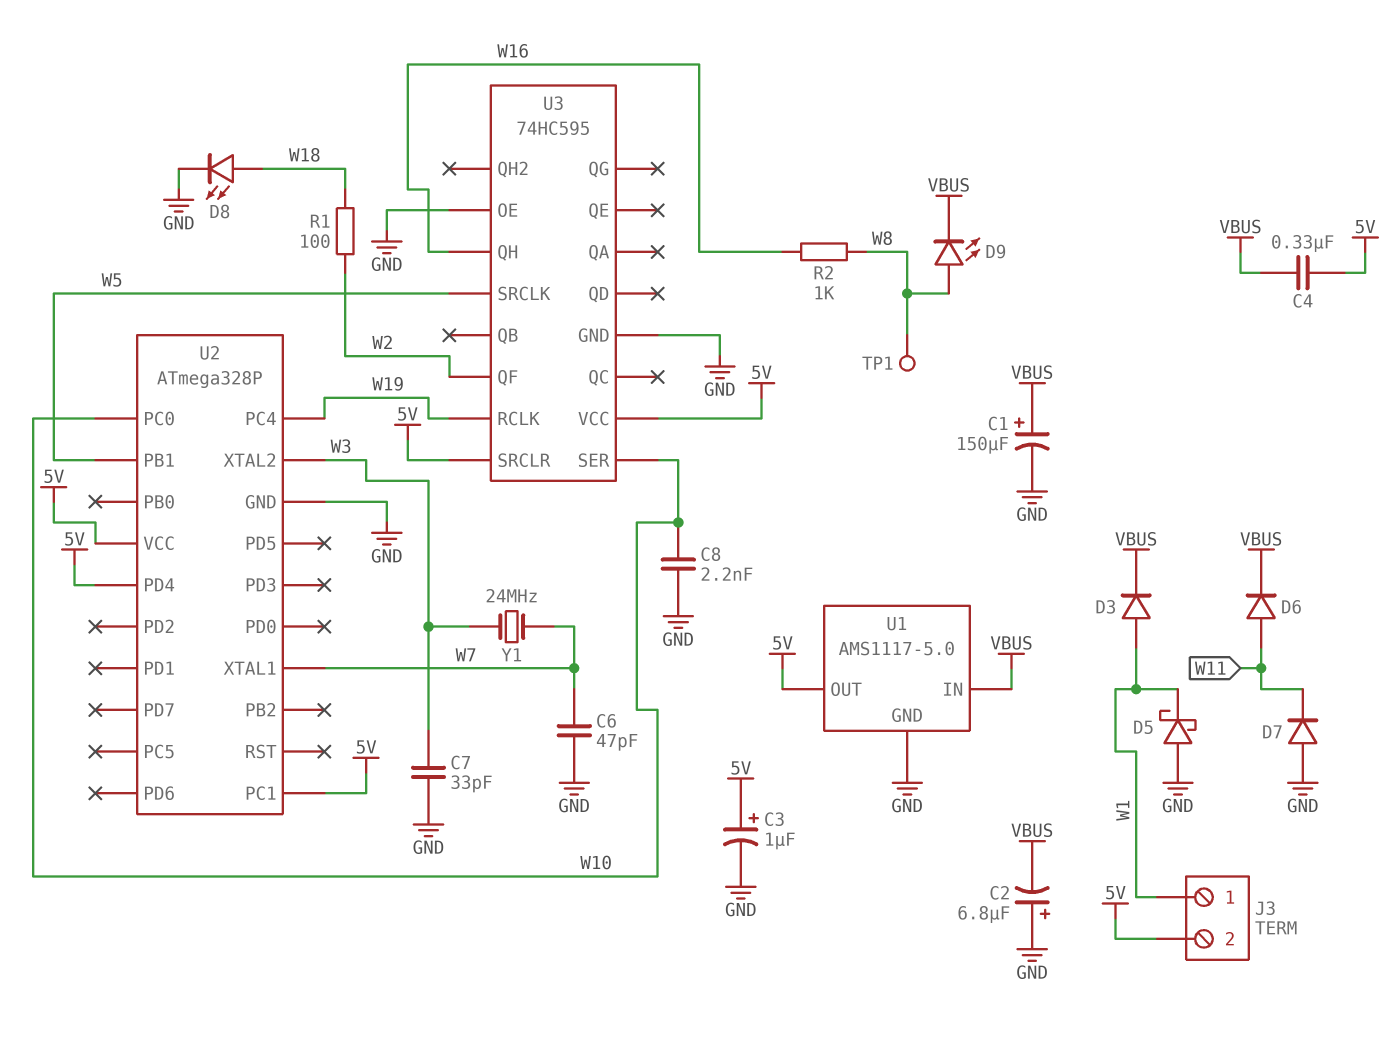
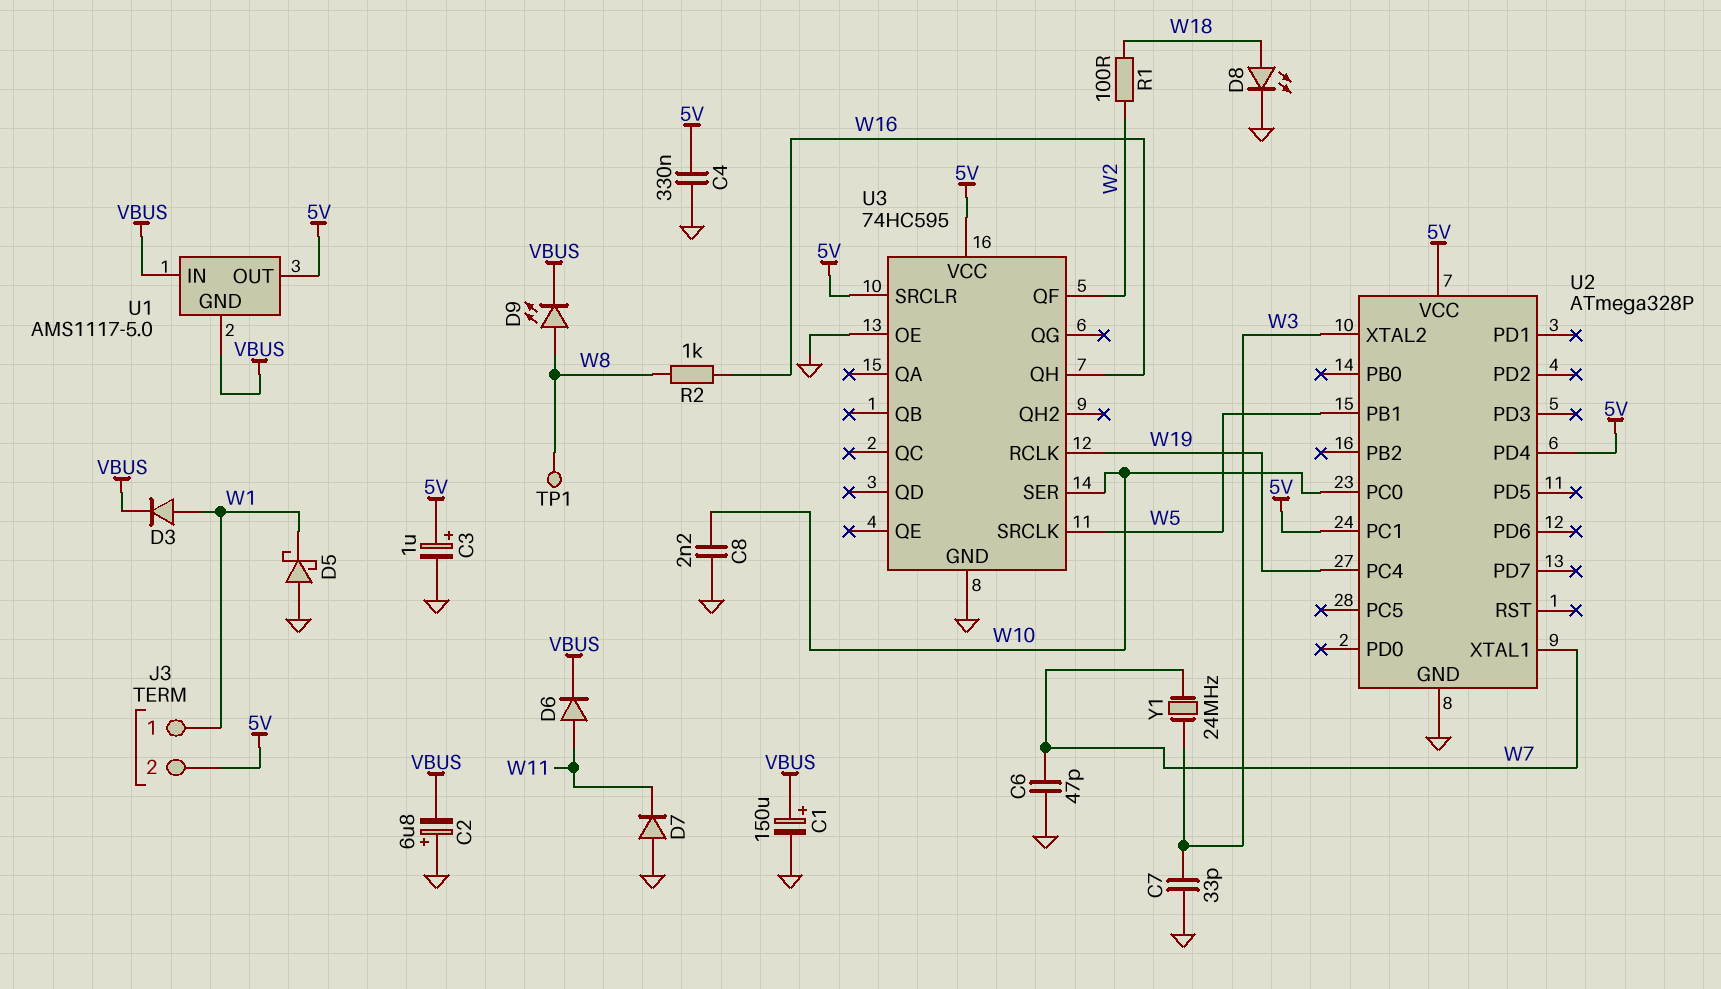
C4: 330nF (5V, VBUS) -> 330nF (5V, GND)
U1 pin GND: GND -> VBUS

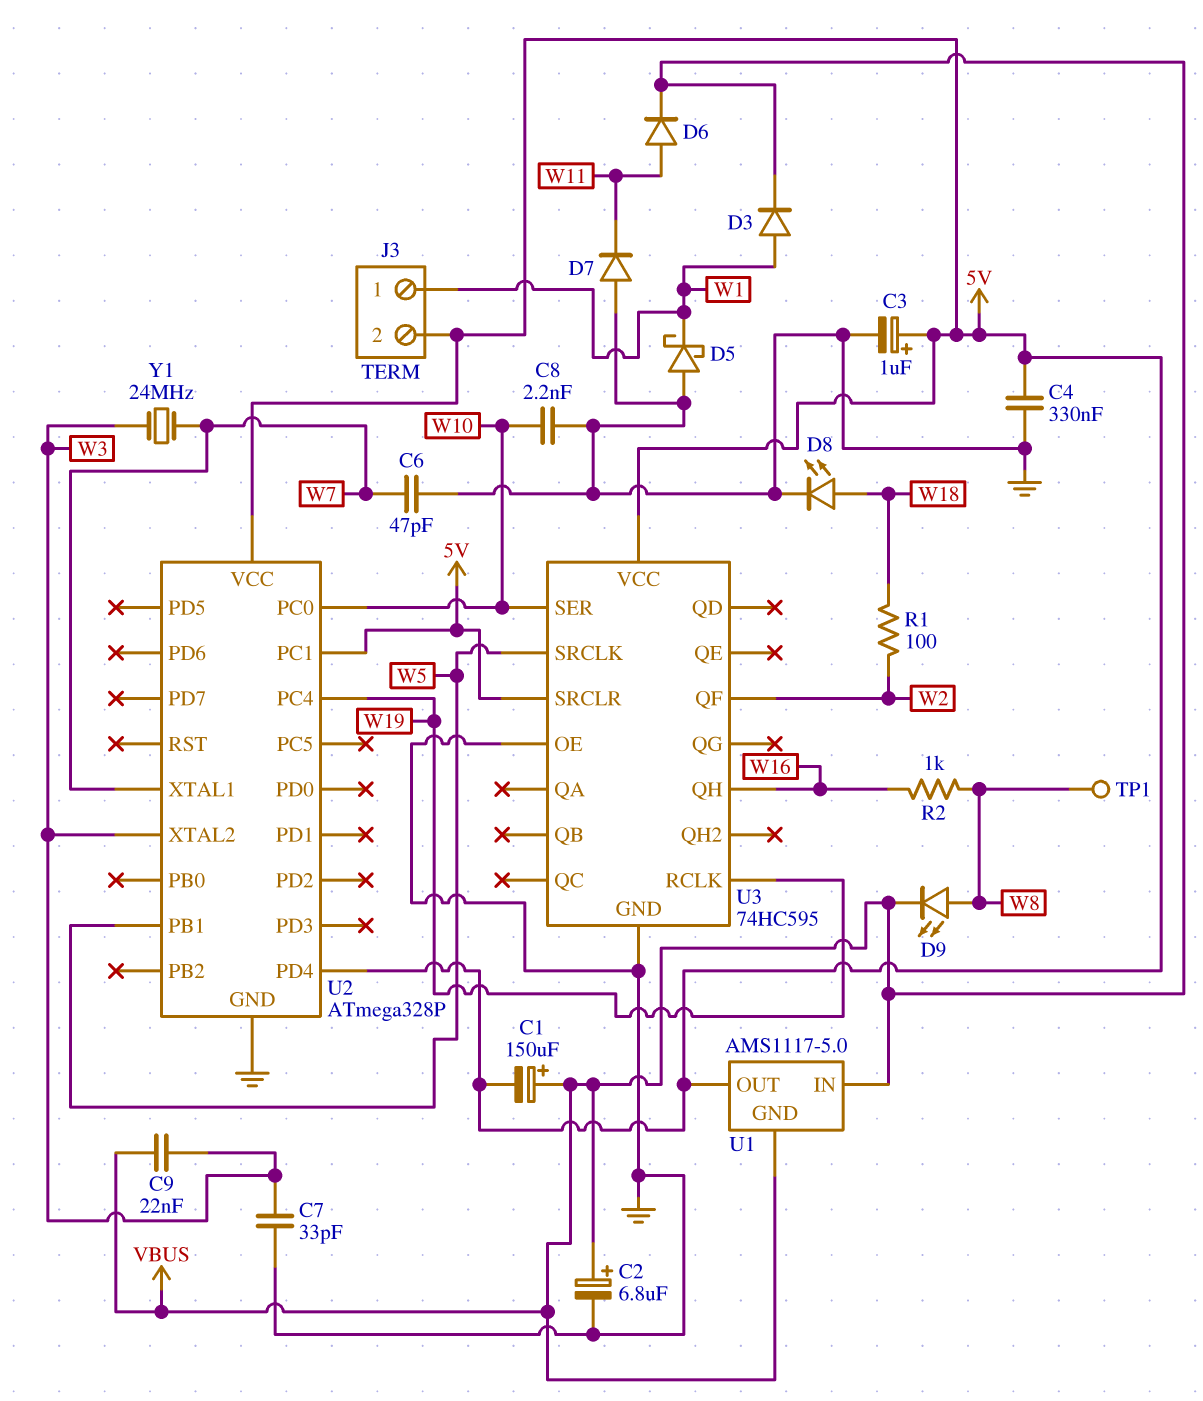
C1: 150uF (plus VBUS, minus GND) -> 150uF (plus VBUS, minus 5V)
C2: 6.8uF (plus GND, minus VBUS) -> 6.8uF (plus VBUS, minus GND)
C9: none -> 22nF (VBUS, W3)

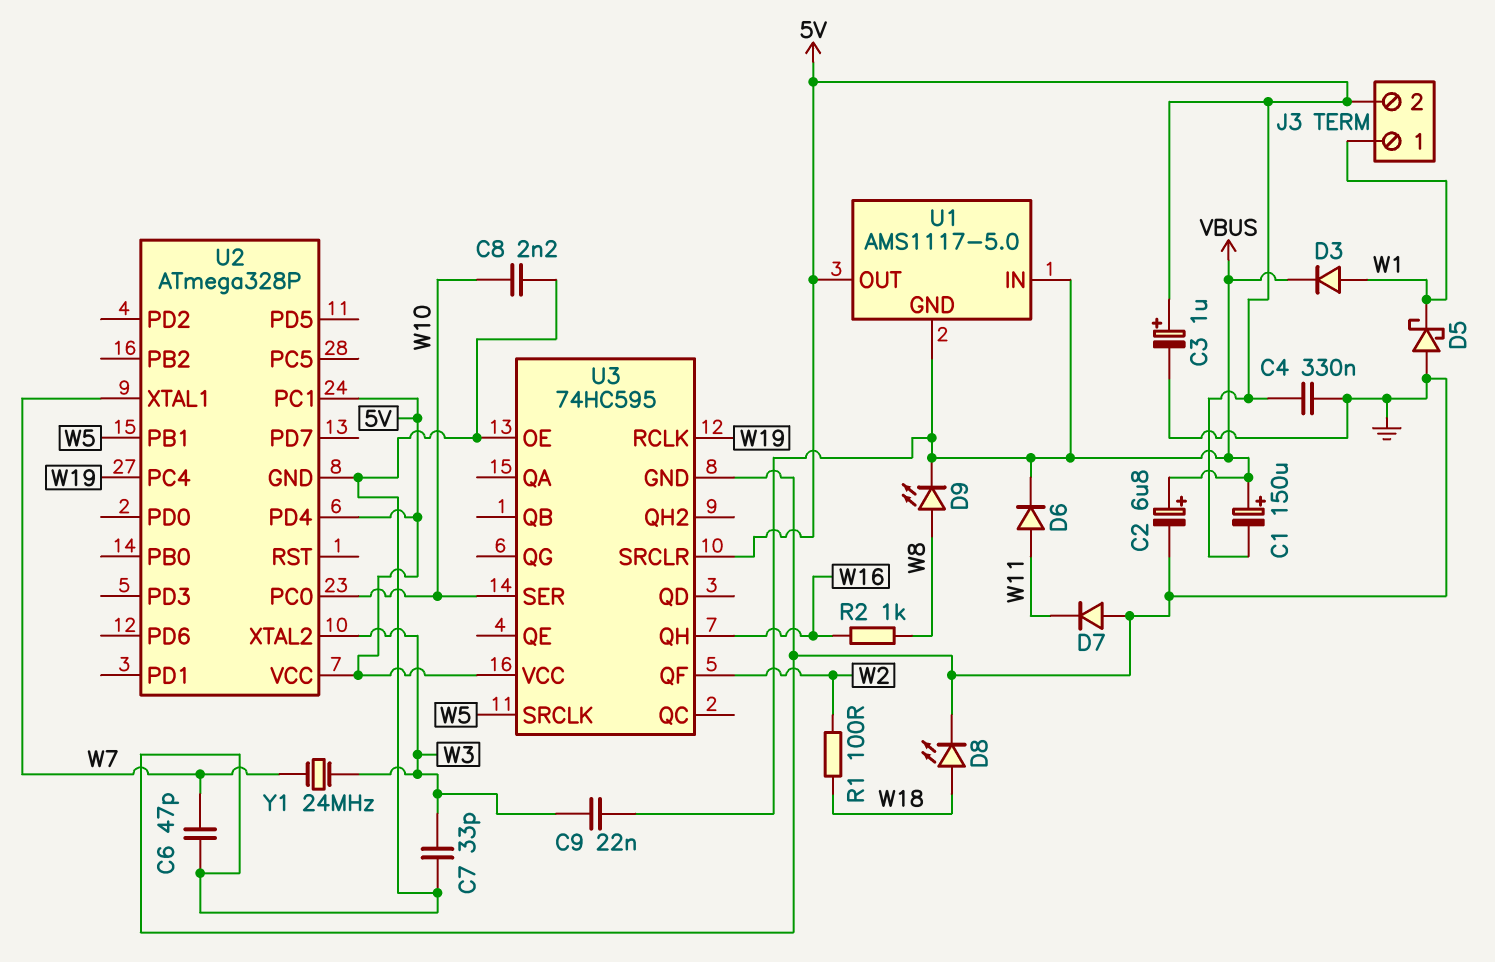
TP1: test point (W8) -> none

